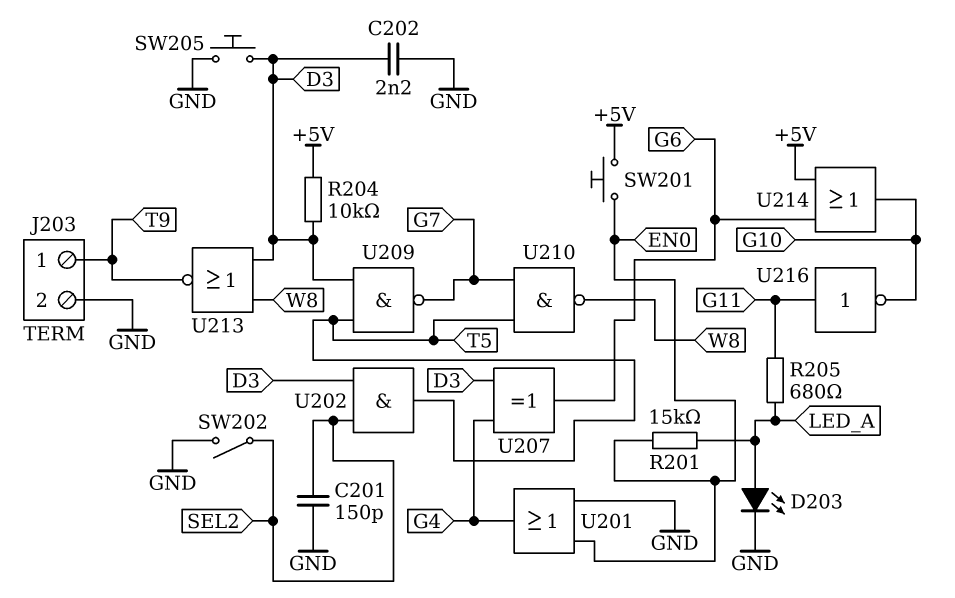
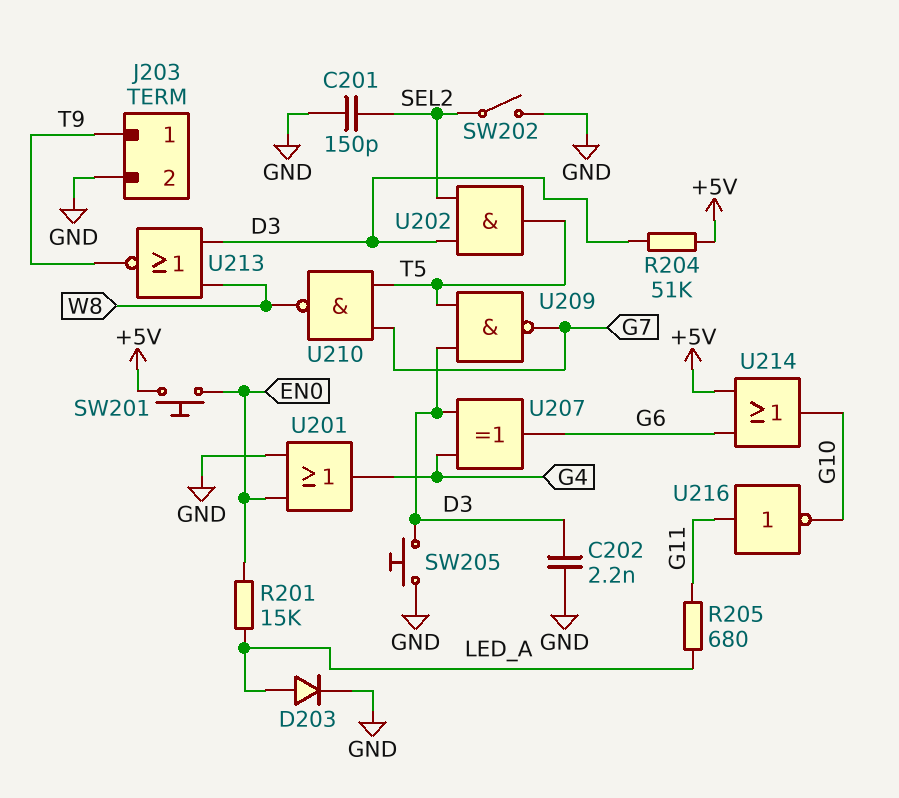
D203: LED (A LED_A, K GND) -> diode (A LED_A, K GND)
R204: 10k (+5V, D3) -> 51k (+5V, D3)

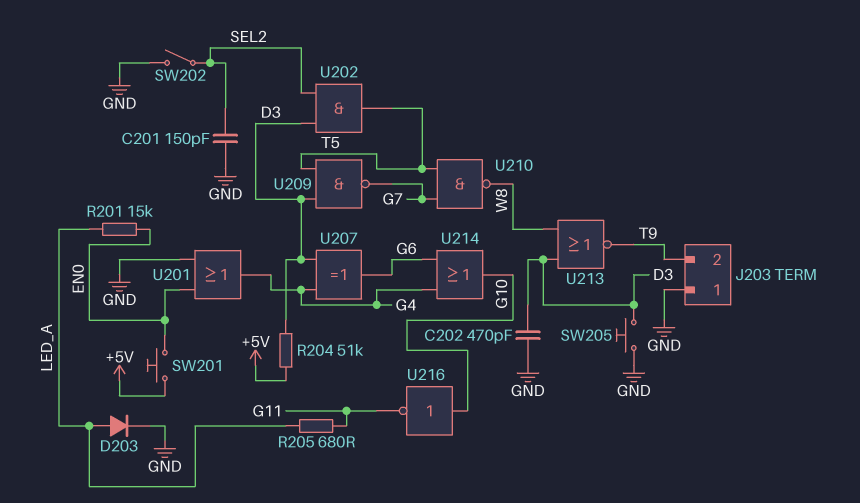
C202: 2.2nF (D3, GND) -> 470pF (D3, GND)
J203 pin 1: T9 -> GND
J203 pin 2: GND -> T9
U214: OR (in +5V, in G6, out G10) -> OR (in G4, in G6, out G10)
U216: NOT (in G11, out G10) -> NOT (in G10, out G11)

